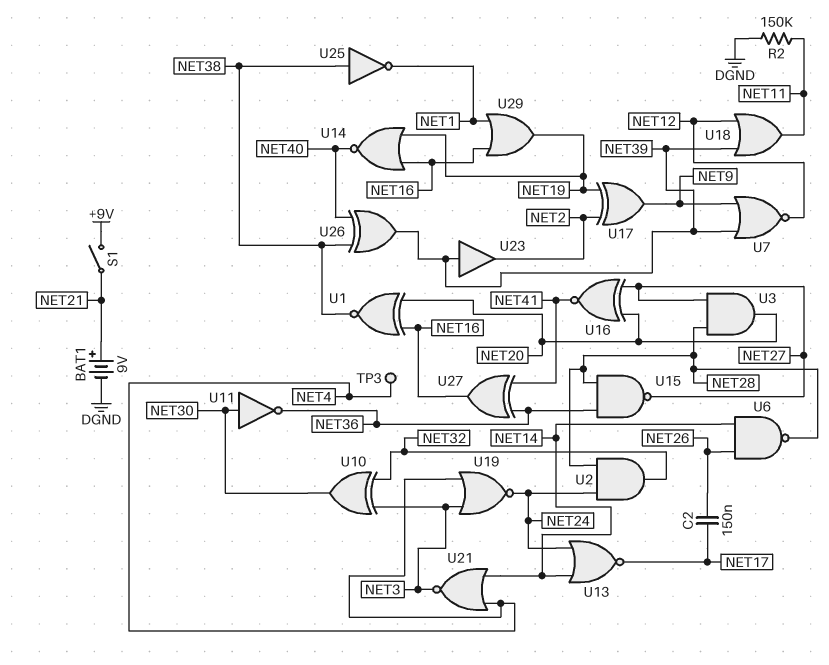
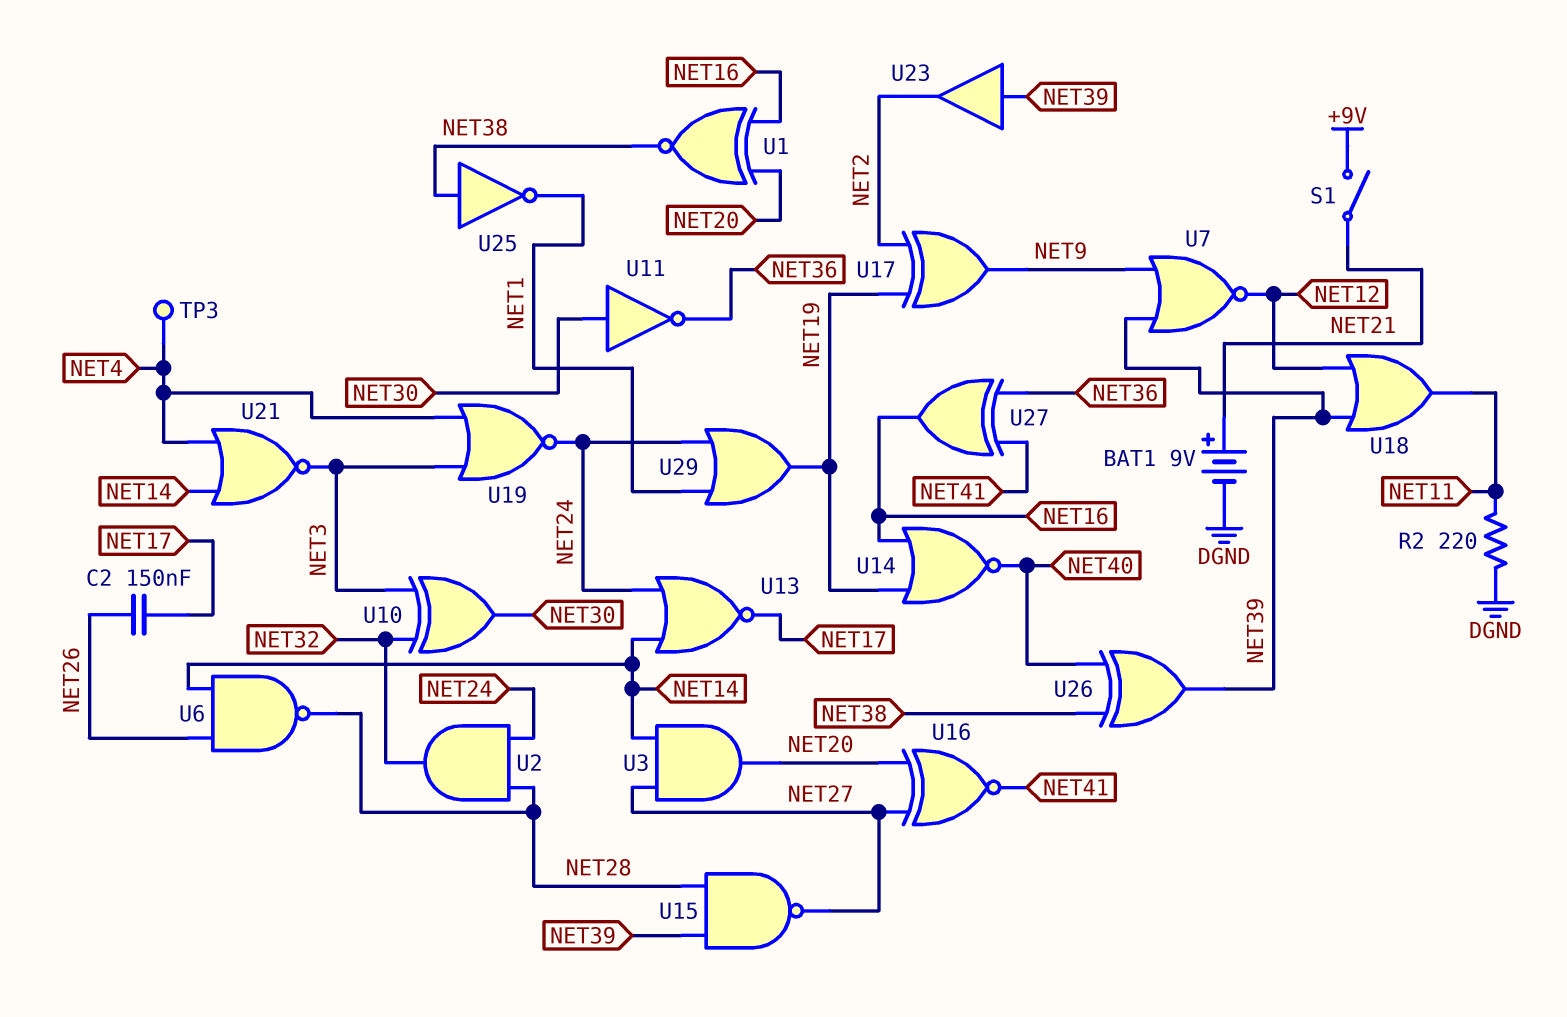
R2: 150k (DGND, NET11) -> 220 (DGND, NET11)
U3: AND (in NET27, in NET28, out NET20) -> AND (in NET14, in NET27, out NET20)
U15: NAND (in NET28, in NET36, out NET27) -> NAND (in NET28, in NET39, out NET27)
U29: OR (in NET1, in NET16, out NET19) -> OR (in NET1, in NET24, out NET19)

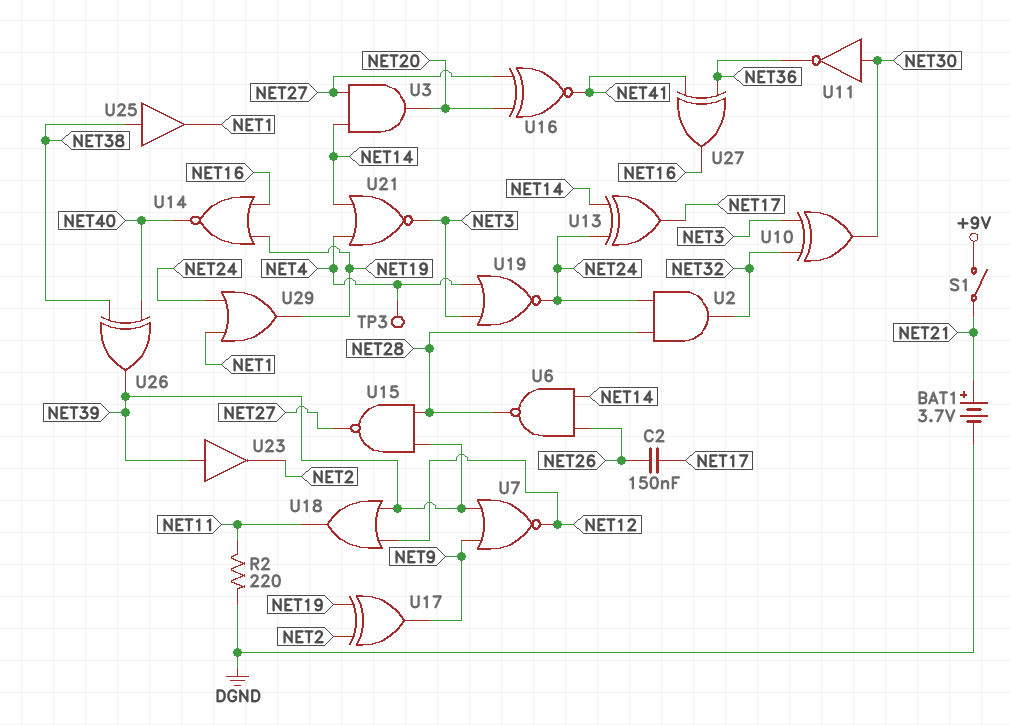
BAT1: 9V (plus NET21, minus DGND) -> 3.7V (plus NET21, minus DGND)
U1: XNOR (in NET16, in NET20, out NET38) -> none
U13: NOR (in NET14, in NET24, out NET17) -> XOR (in NET14, in NET24, out NET17)
U25: NOT (in NET38, out NET1) -> buffer (in NET38, out NET1)

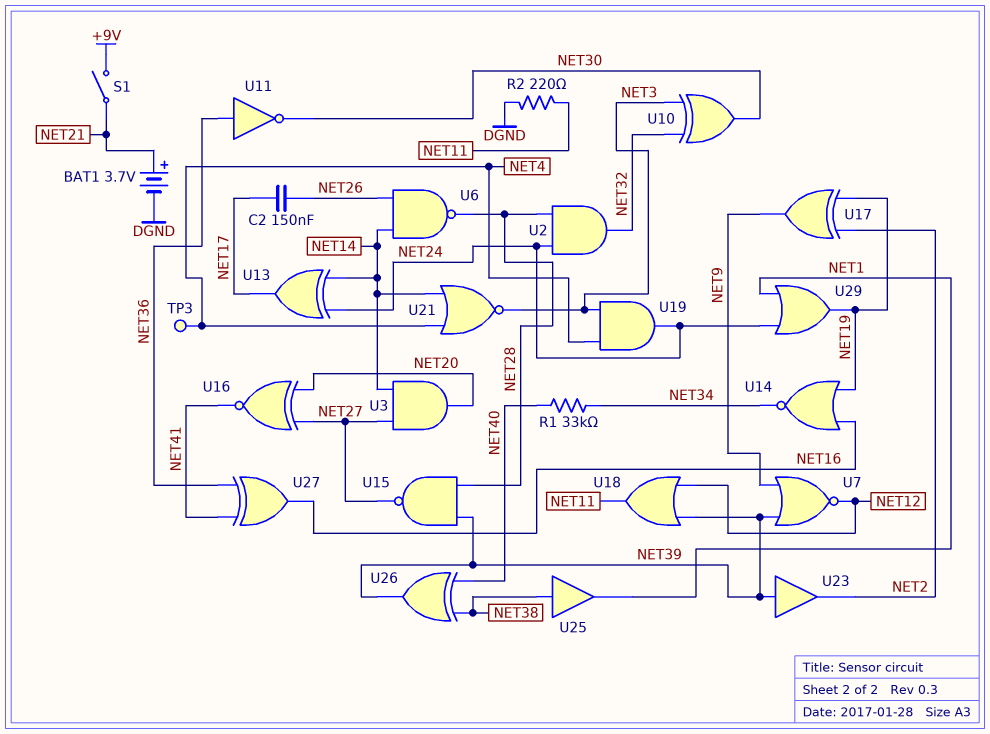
R1: none -> 33k (NET34, NET40)
U11: NOT (in NET30, out NET36) -> NOT (in NET36, out NET30)
U14: NOR (in NET16, in NET19, out NET40) -> NOR (in NET16, in NET19, out NET34)
U19: NOR (in NET3, in NET4, out NET24) -> AND (in NET3, in NET4, out NET24)

